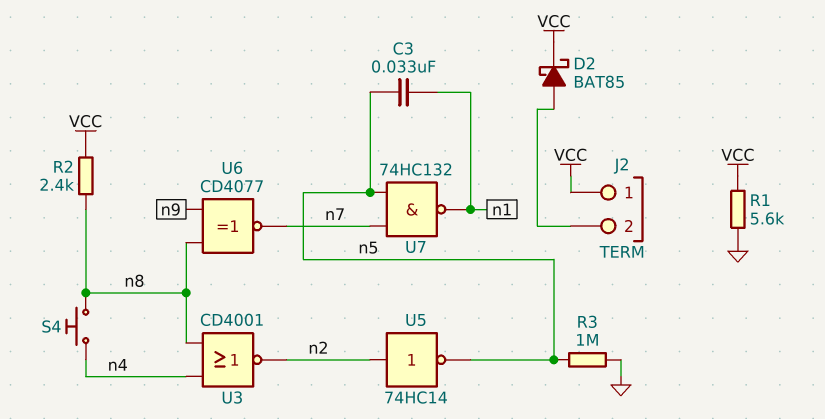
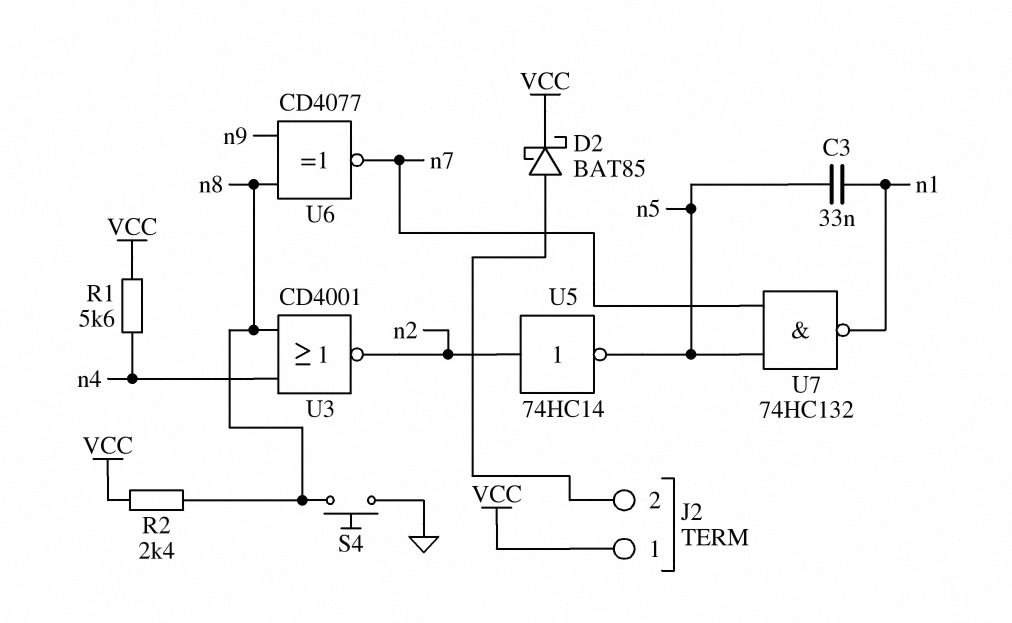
R1: 5.6k (GND, VCC) -> 5.6k (VCC, n4)
R3: 1M (GND, n5) -> none
S4: button (n4, n8) -> button (GND, n8)

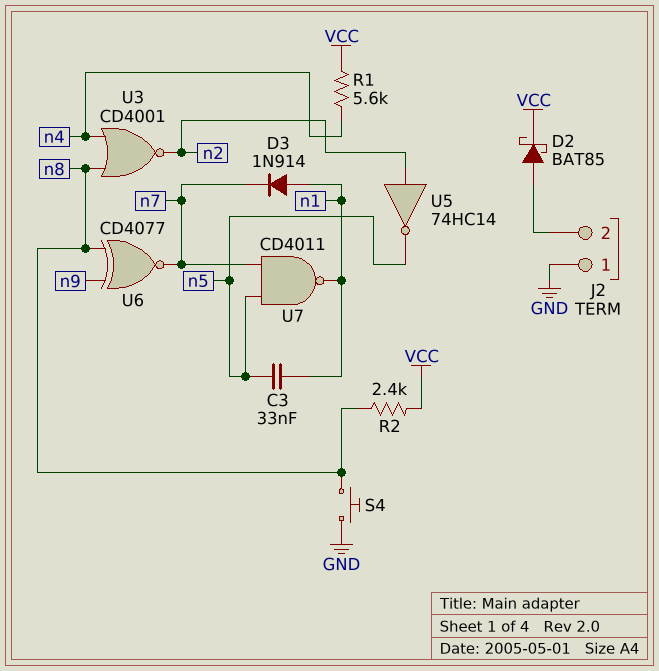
D3: none -> diode 1N914 (A n1, K n7)
J2 pin 1: VCC -> GND
U7: NAND 74HC132 (in n5, in n7, out n1) -> NAND CD4011 (in n5, in n7, out n1)

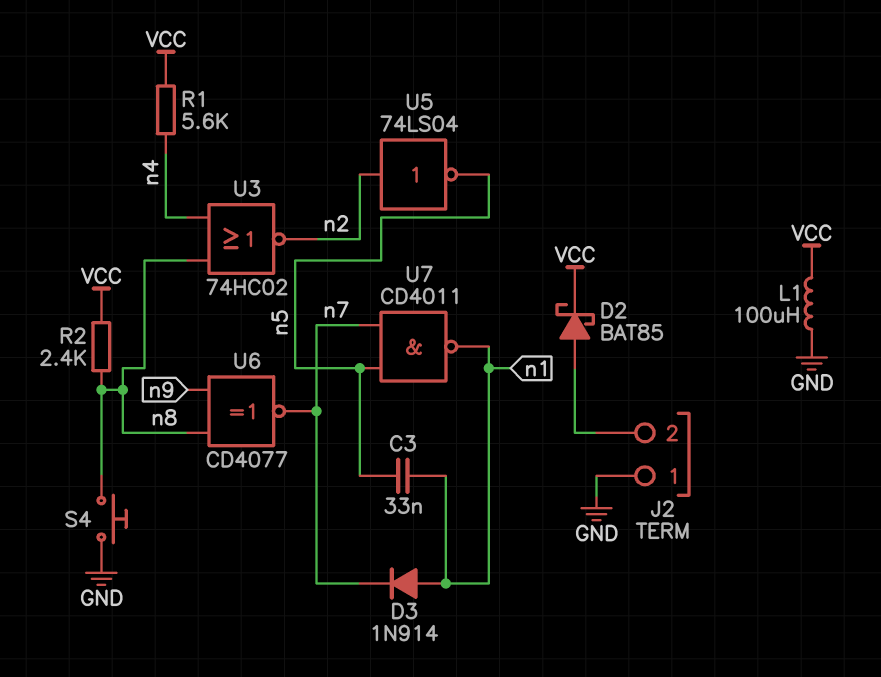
L1: none -> 100uH (GND, VCC)
U3: NOR CD4001 (in n4, in n8, out n2) -> NOR 74HC02 (in n4, in n8, out n2)
U5: NOT 74HC14 (in n2, out n5) -> NOT 74LS04 (in n2, out n5)

